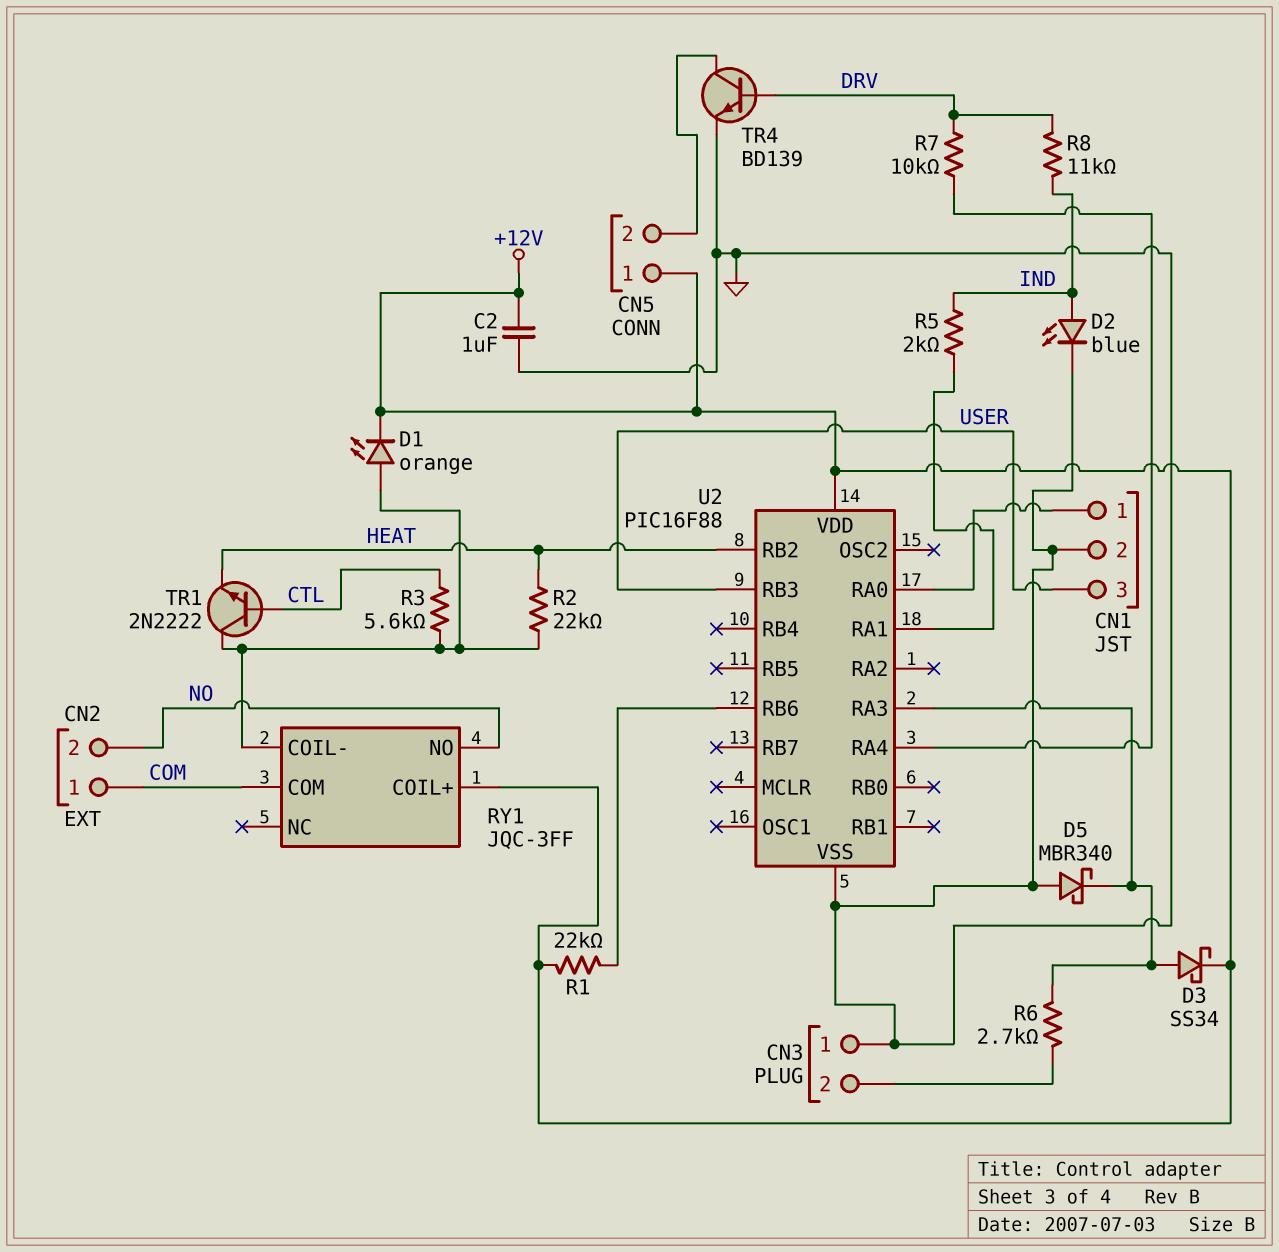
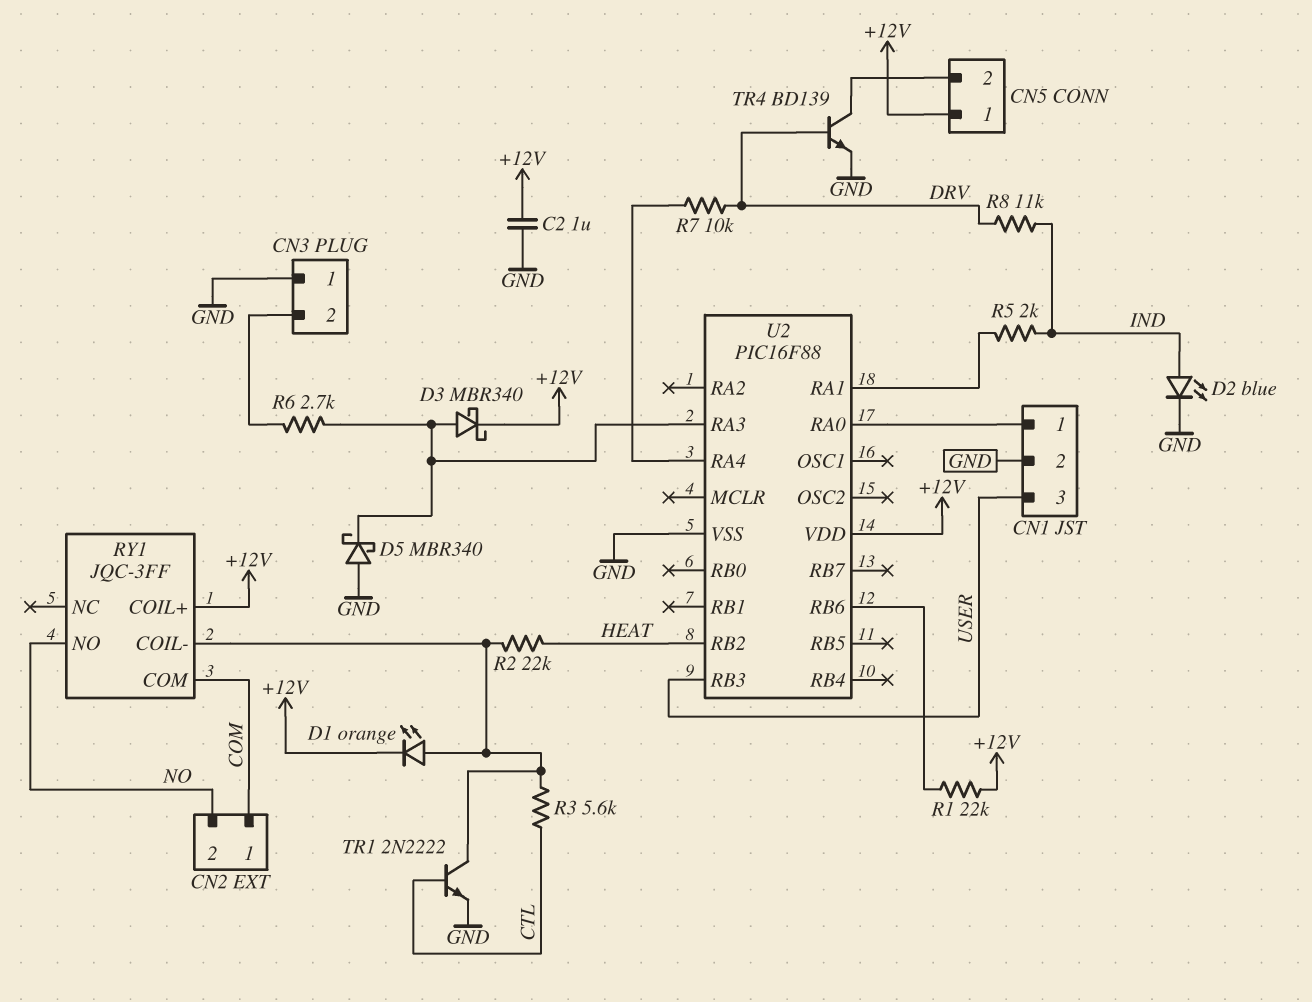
D3: schottky SS34 (A U2/RA3, K +12V) -> schottky MBR340 (A U2/RA3, K +12V)
TR1: NPN 2N2222 (B CTL, C RY1/COIL-, E HEAT) -> NPN 2N2222 (B CTL, C RY1/COIL-, E GND)

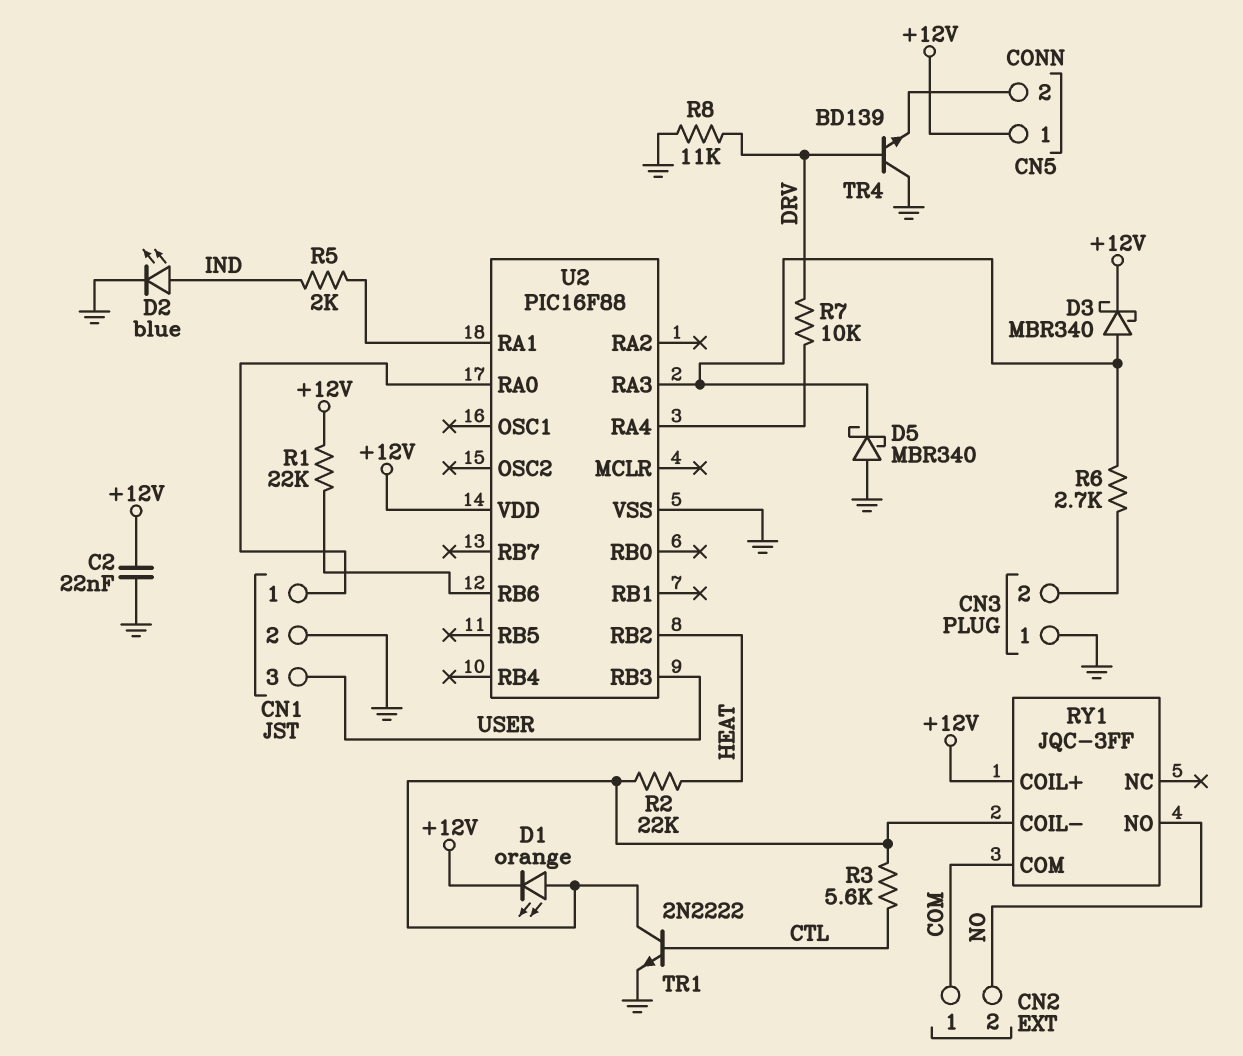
C2: 1uF (+12V, GND) -> 22nF (+12V, GND)
R8: 11k (DRV, IND) -> 11k (DRV, GND)
TR4: NPN BD139 (B DRV, C CN5/2, E GND) -> NPN BD139 (B DRV, C GND, E CN5/2)

